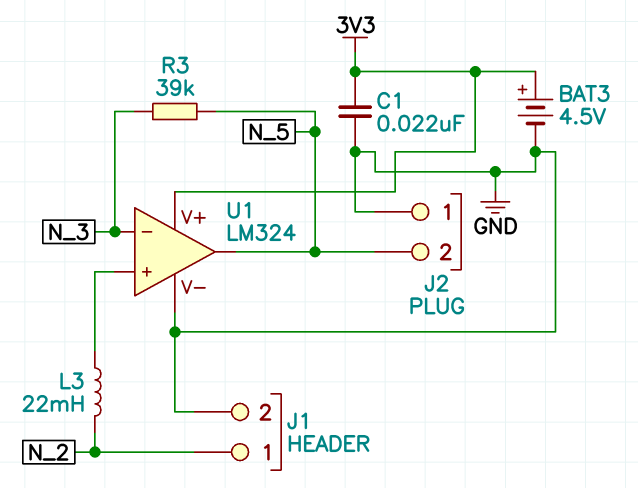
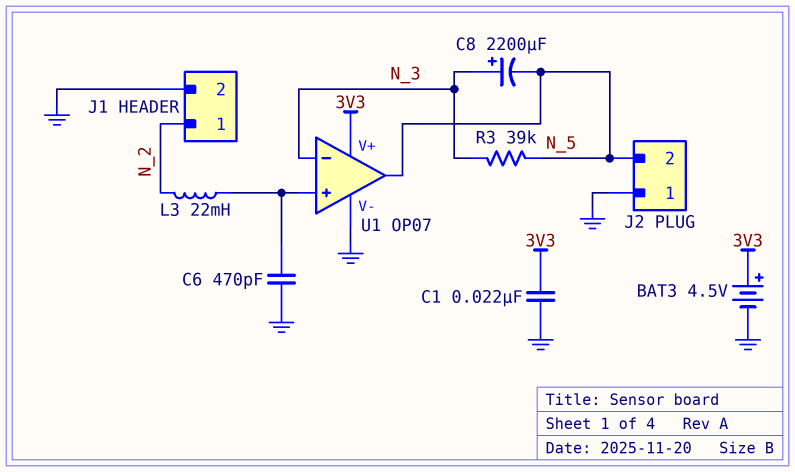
C6: none -> 470pF (GND, U1/in+)
C8: none -> 2200uF (plus N_3, minus N_5)
U1: LM324 -> OP07

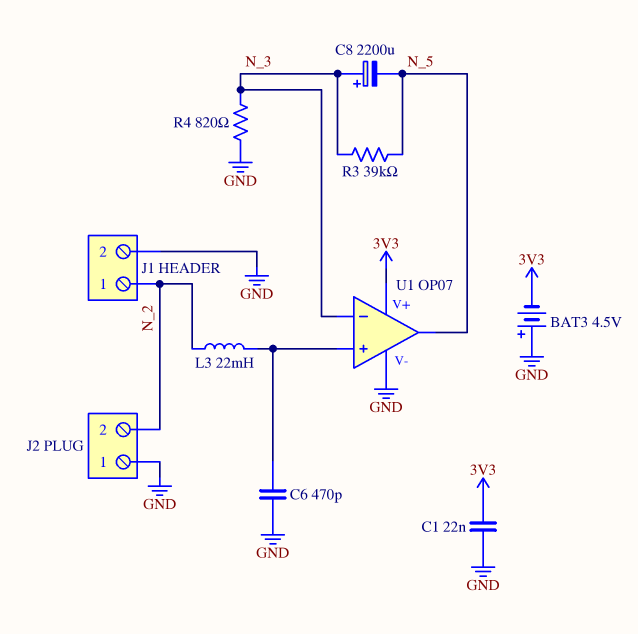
BAT3: 4.5V (plus 3V3, minus GND) -> 4.5V (plus GND, minus 3V3)
J2 pin 2: N_5 -> N_2
R4: none -> 820 (GND, N_3)

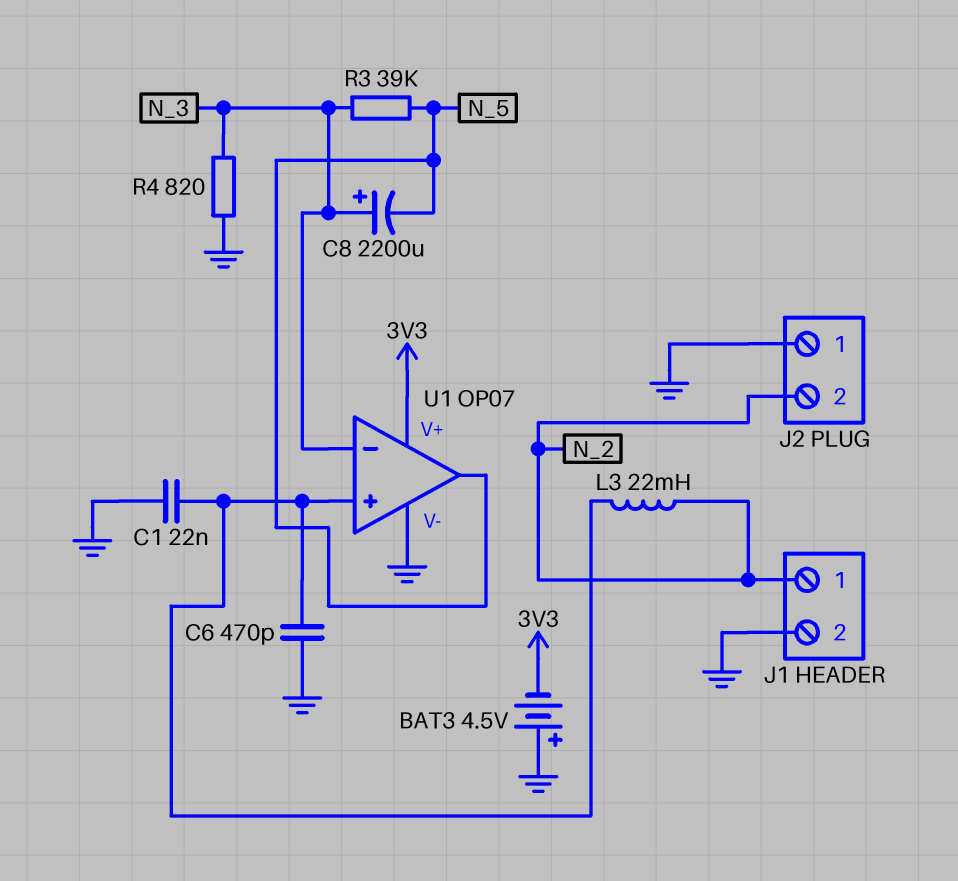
C1: 22nF (3V3, GND) -> 22nF (GND, U1/in+)

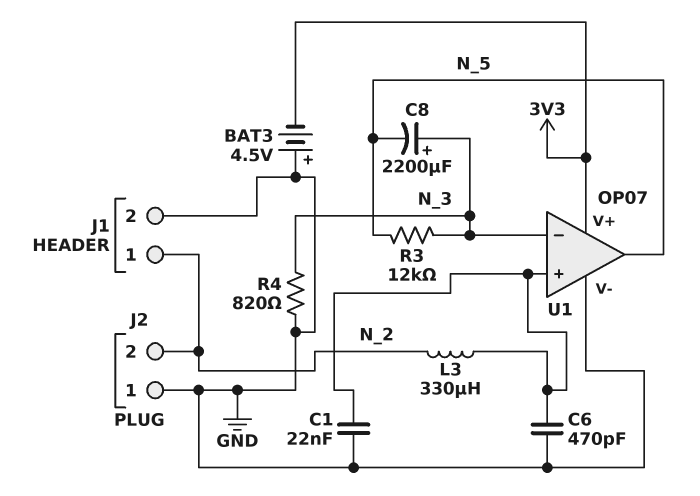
L3: 22mH (N_2, U1/in+) -> 330uH (N_2, U1/in+)
R3: 39k (N_3, N_5) -> 12k (N_3, N_5)

